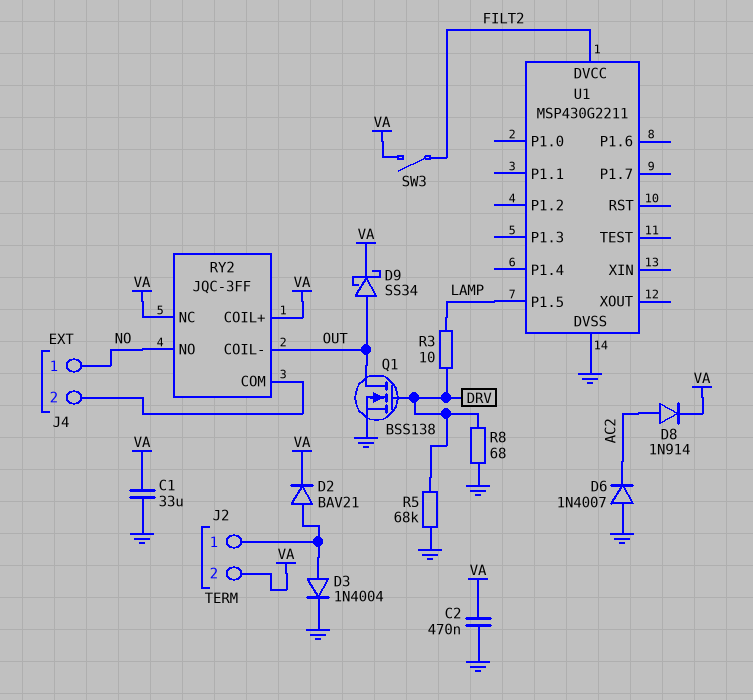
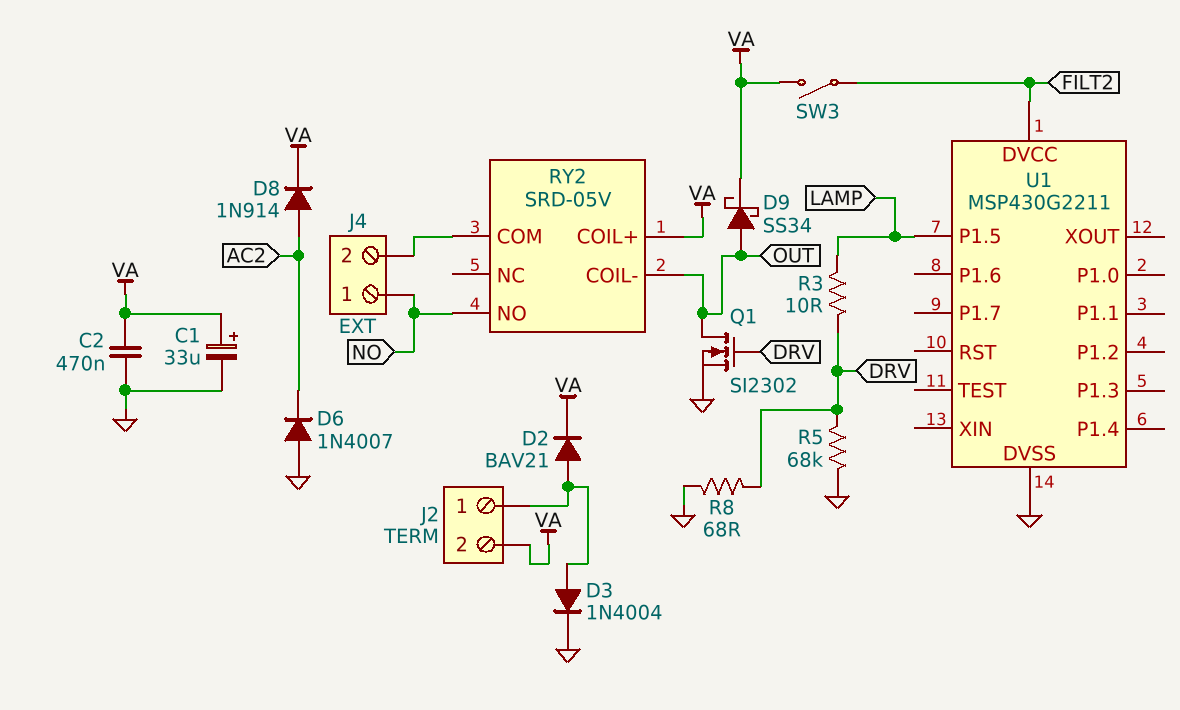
C1: 33uF (GND, VA) -> 33uF (plus VA, minus GND)
Q1: NMOS BSS138 (G DRV, D OUT, S GND) -> NMOS SI2302 (G DRV, D OUT, S GND)
RY2: JQC-3FF -> SRD-05V
RY2 pin NC: VA -> none

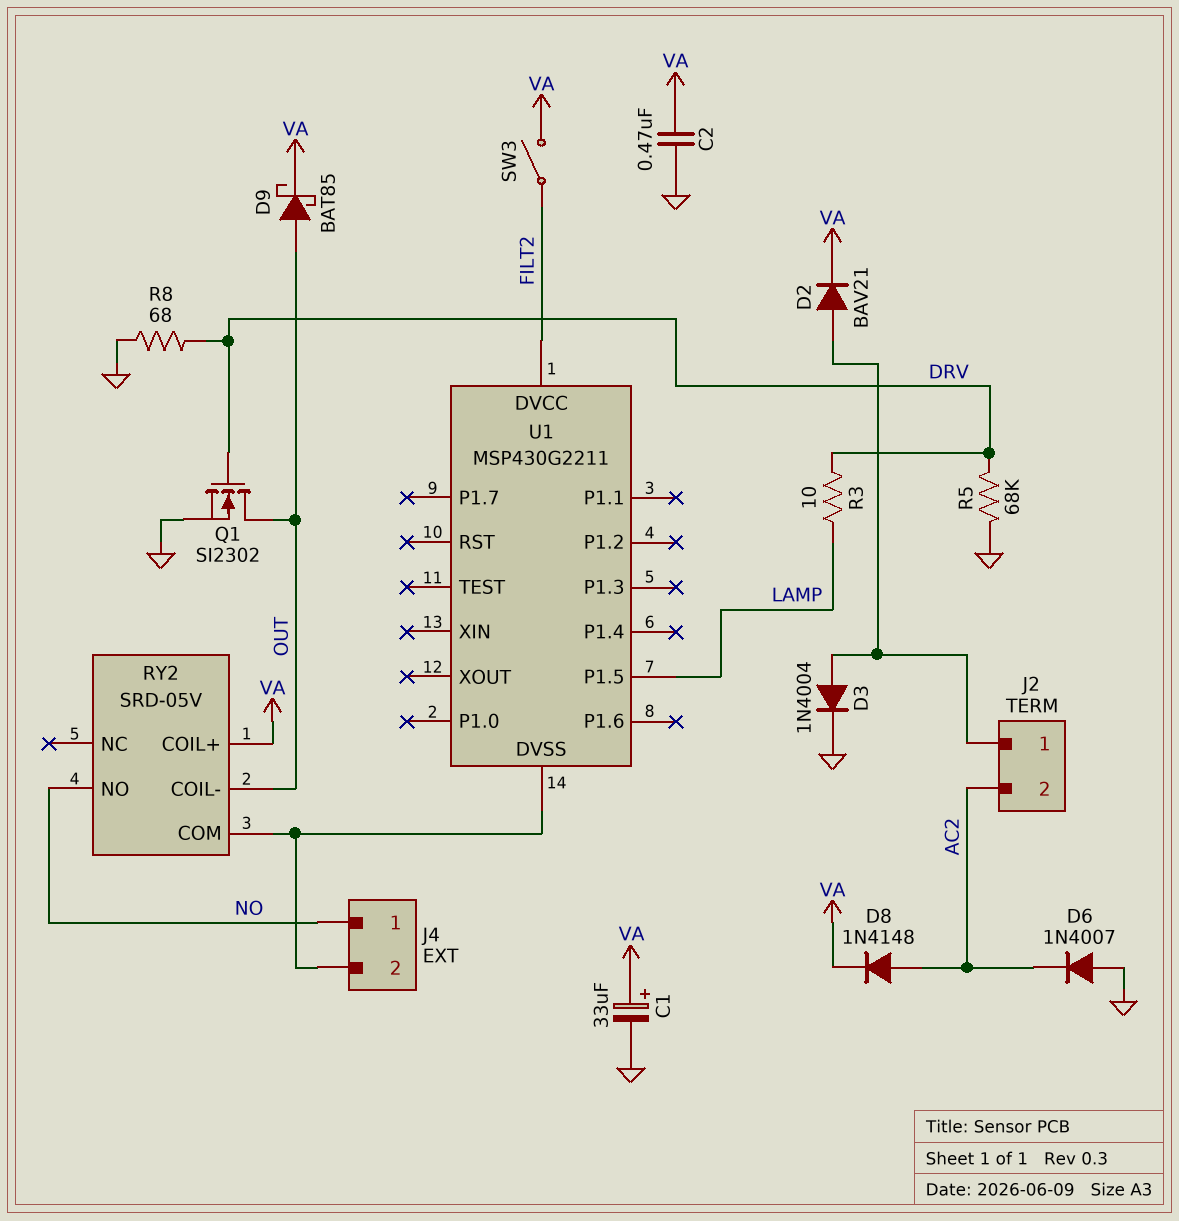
D8: diode 1N914 (A AC2, K VA) -> diode 1N4148 (A AC2, K VA)
D9: schottky SS34 (A OUT, K VA) -> schottky BAT85 (A OUT, K VA)
J2 pin 2: VA -> AC2
U1 pin DVSS: GND -> J4/2

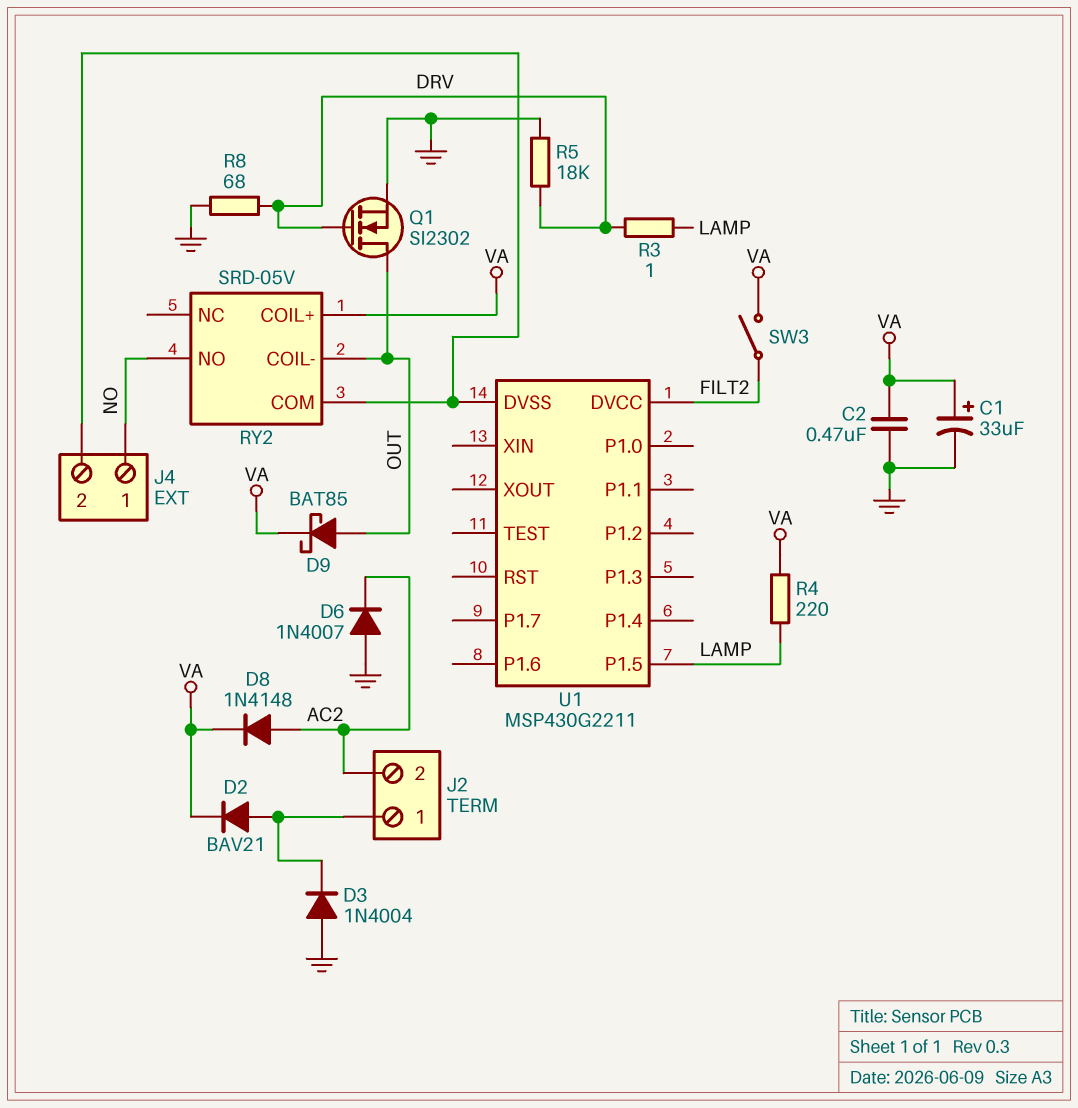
D3: diode 1N4004 (A J2/1, K GND) -> diode 1N4004 (A GND, K J2/1)
R3: 10 (DRV, LAMP) -> 1 (DRV, LAMP)
R4: none -> 220 (LAMP, VA)
R5: 68k (DRV, GND) -> 18k (DRV, GND)

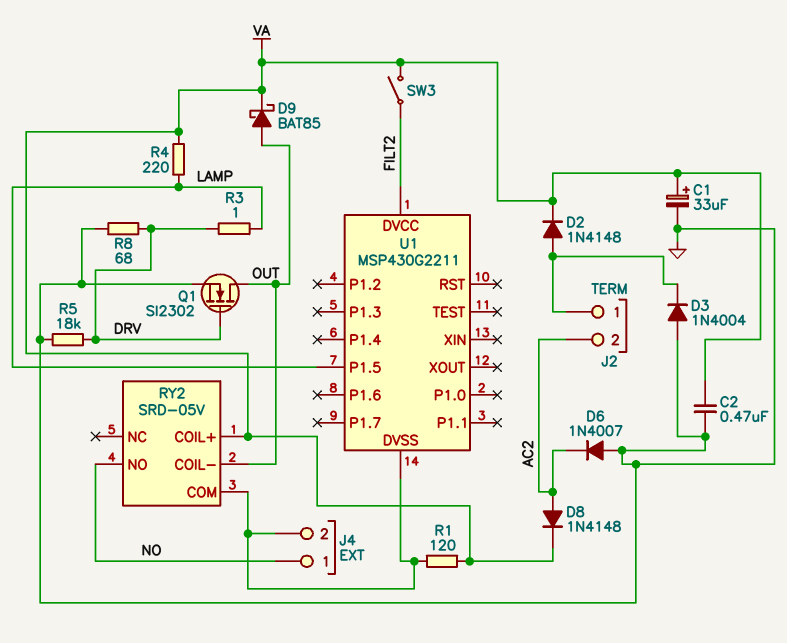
D2: diode BAV21 (A J2/1, K VA) -> diode 1N4148 (A J2/1, K VA)
R1: none -> 120 (J4/2, VA)

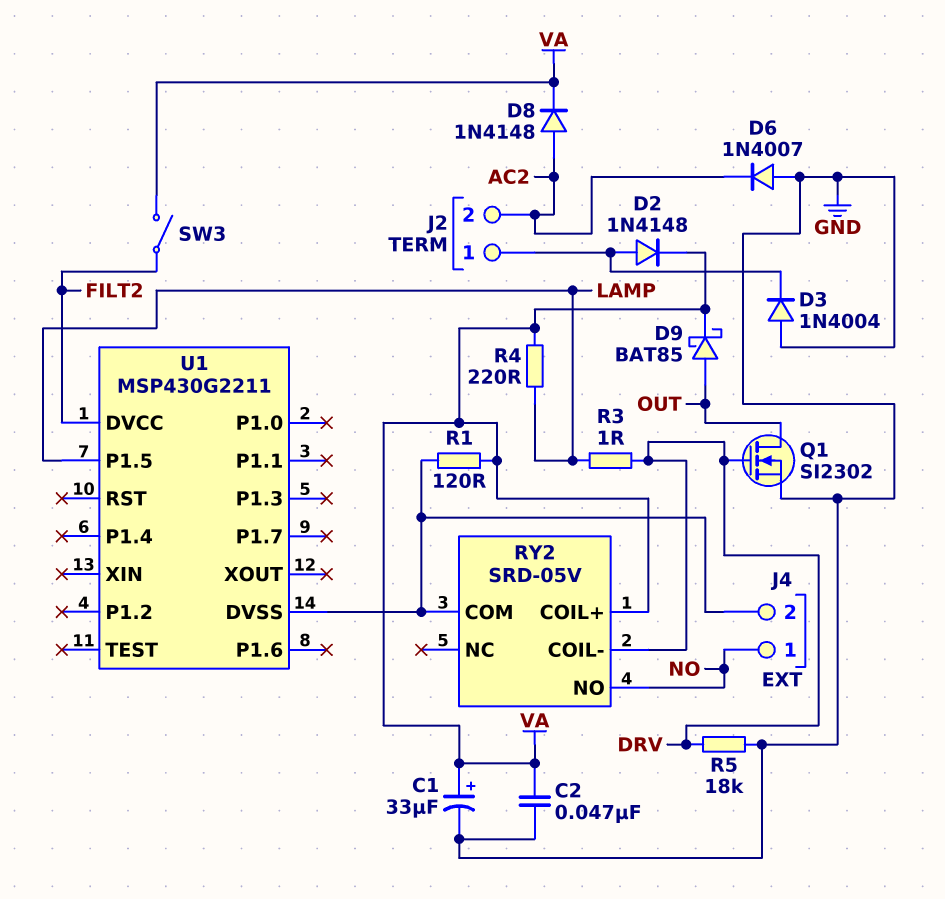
C2: 470nF (GND, VA) -> 47nF (GND, VA)
R8: 68 (DRV, GND) -> none
RY2 pin COIL-: OUT -> DRV

